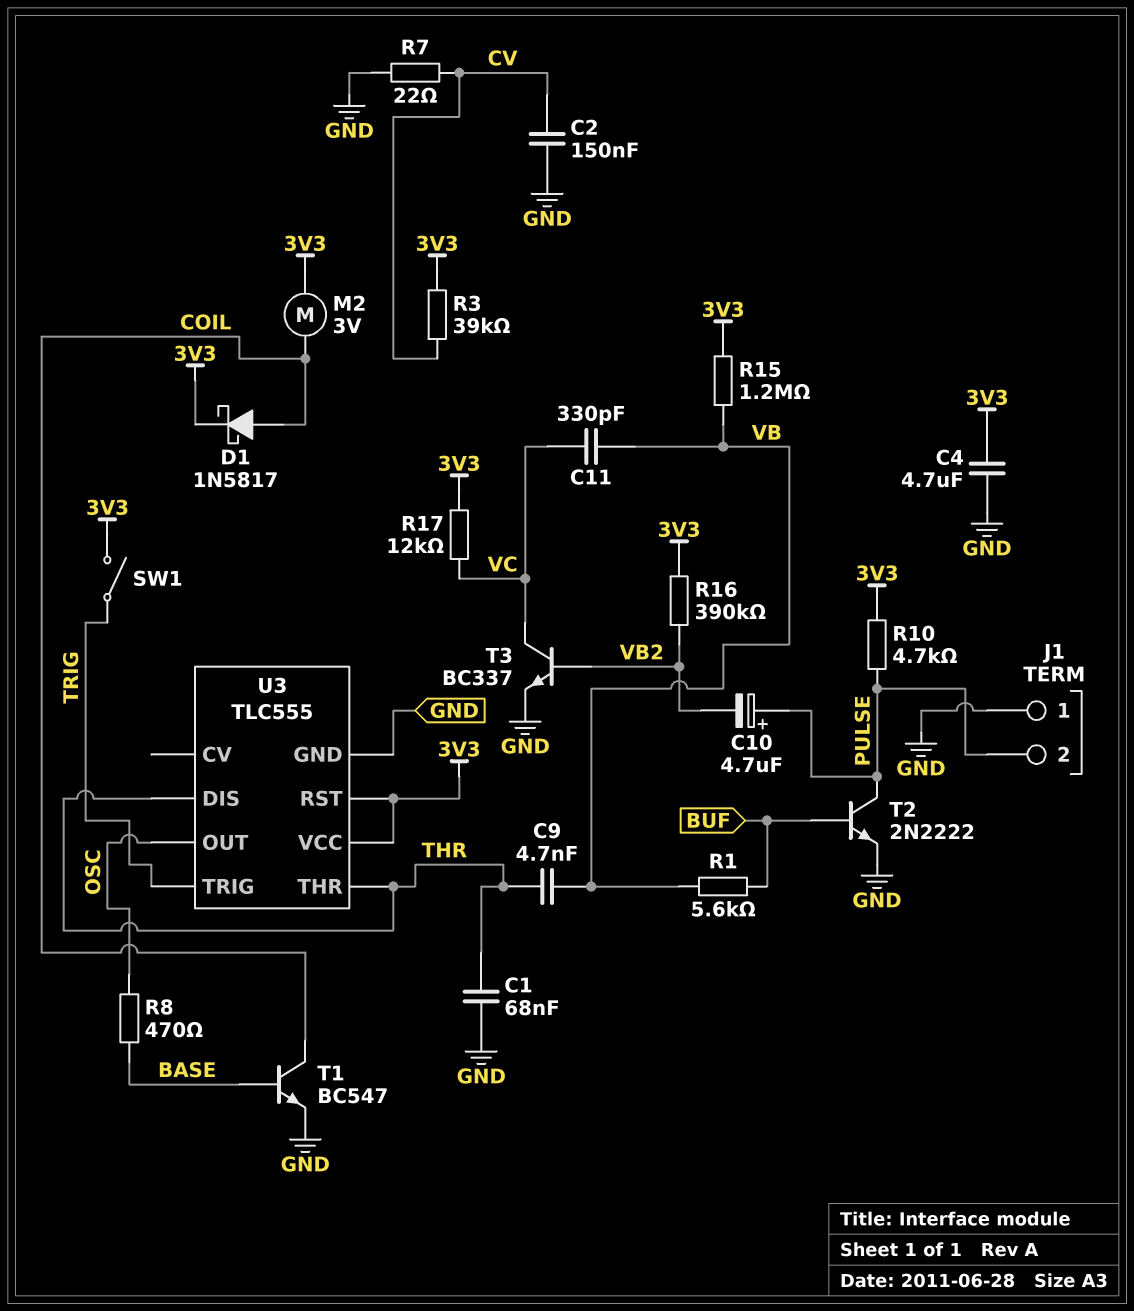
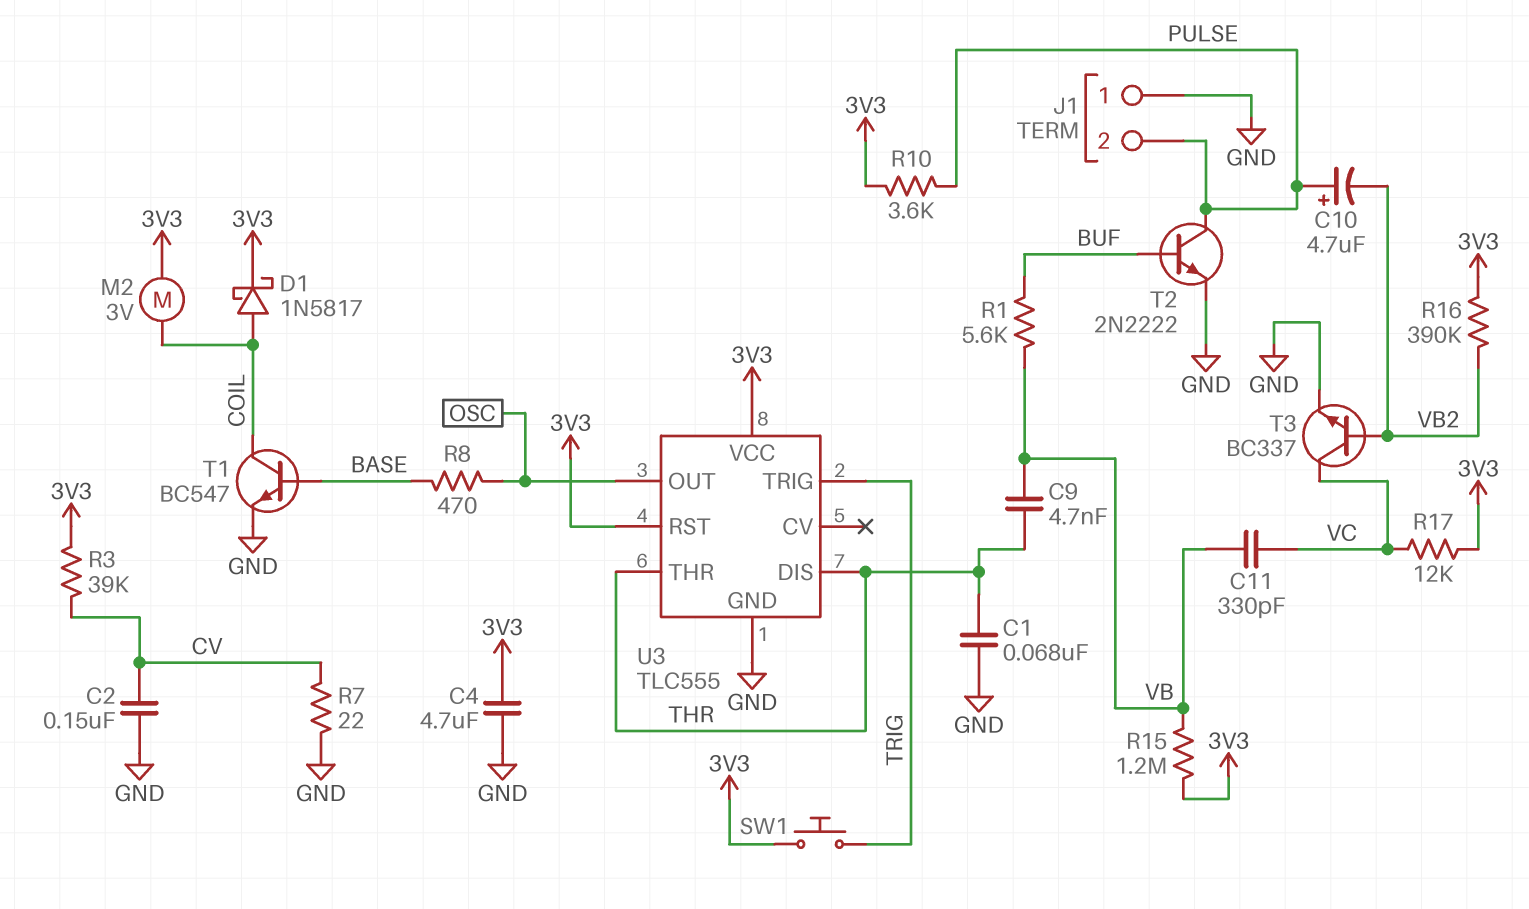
R10: 4.7k (3V3, PULSE) -> 3.6k (3V3, PULSE)
SW1: switch (3V3, TRIG) -> button (3V3, TRIG)

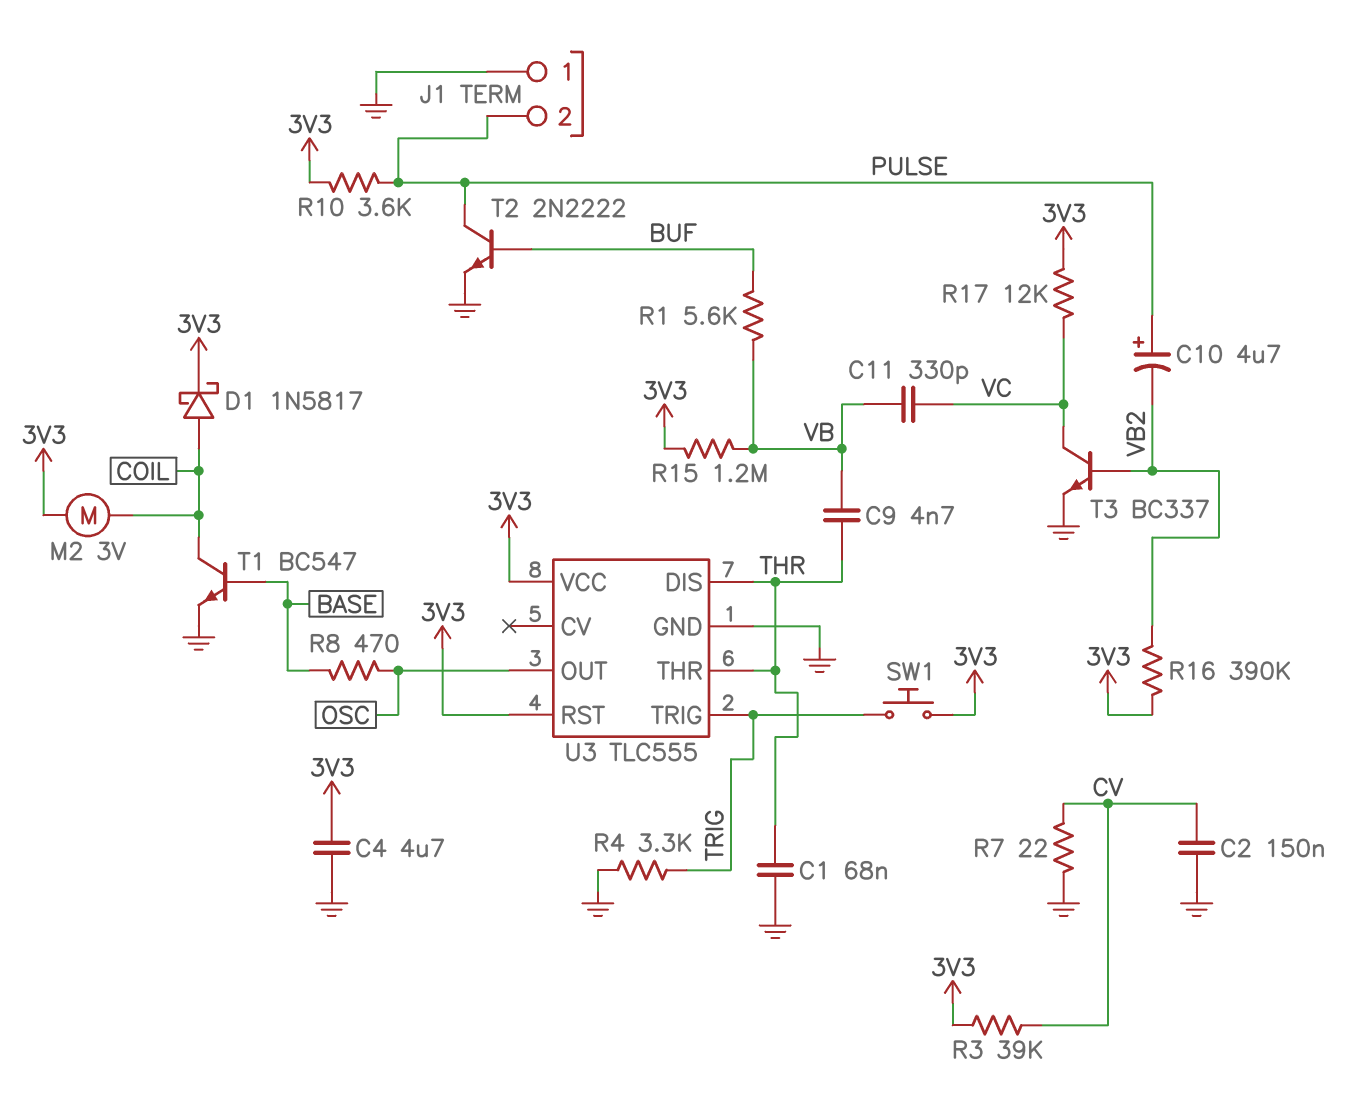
R4: none -> 3.3k (GND, TRIG)

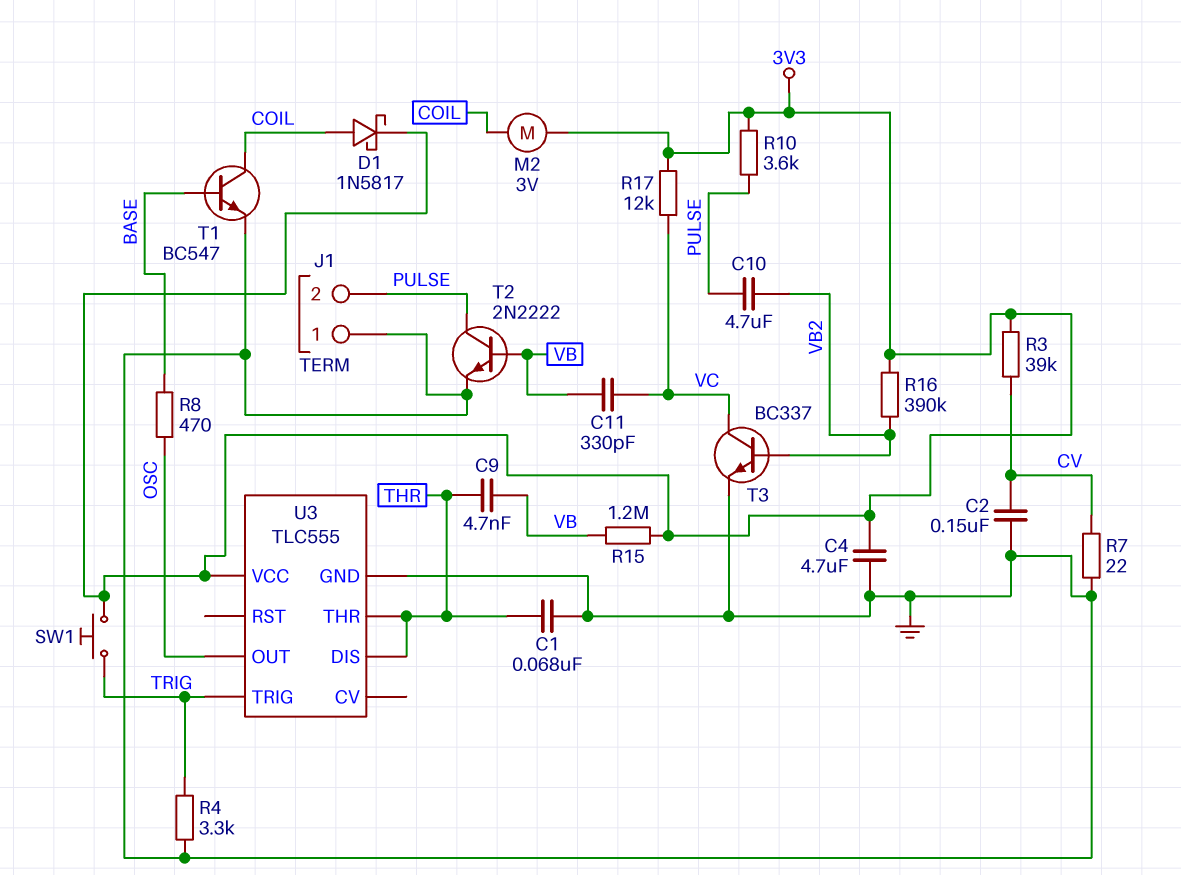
C10: 4.7uF (plus PULSE, minus VB2) -> 4.7uF (PULSE, VB2)
R1: 5.6k (BUF, VB) -> none
T2: NPN 2N2222 (B BUF, C PULSE, E GND) -> NPN 2N2222 (B VB, C PULSE, E GND)
U3 pin RST: 3V3 -> none

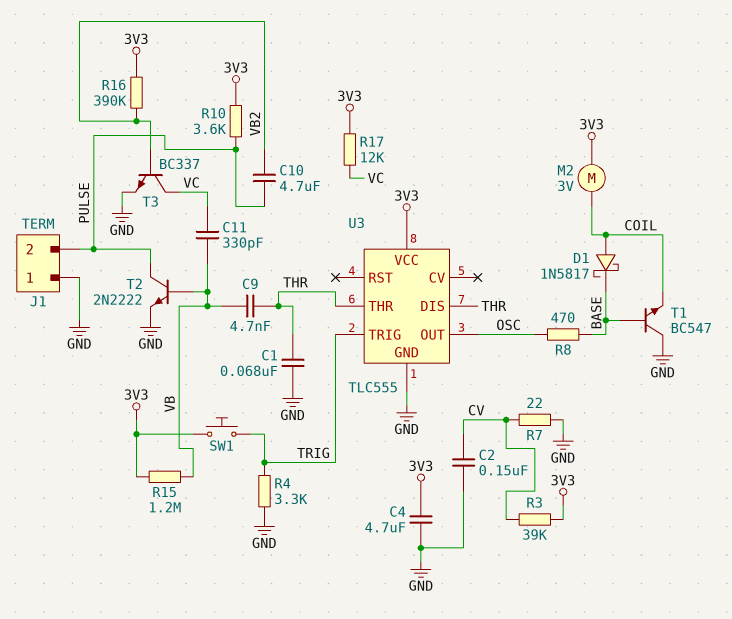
D1: schottky 1N5817 (A COIL, K 3V3) -> schottky 1N5817 (A COIL, K BASE)
T1: NPN BC547 (B BASE, C COIL, E GND) -> NPN BC547 (B BASE, C GND, E COIL)

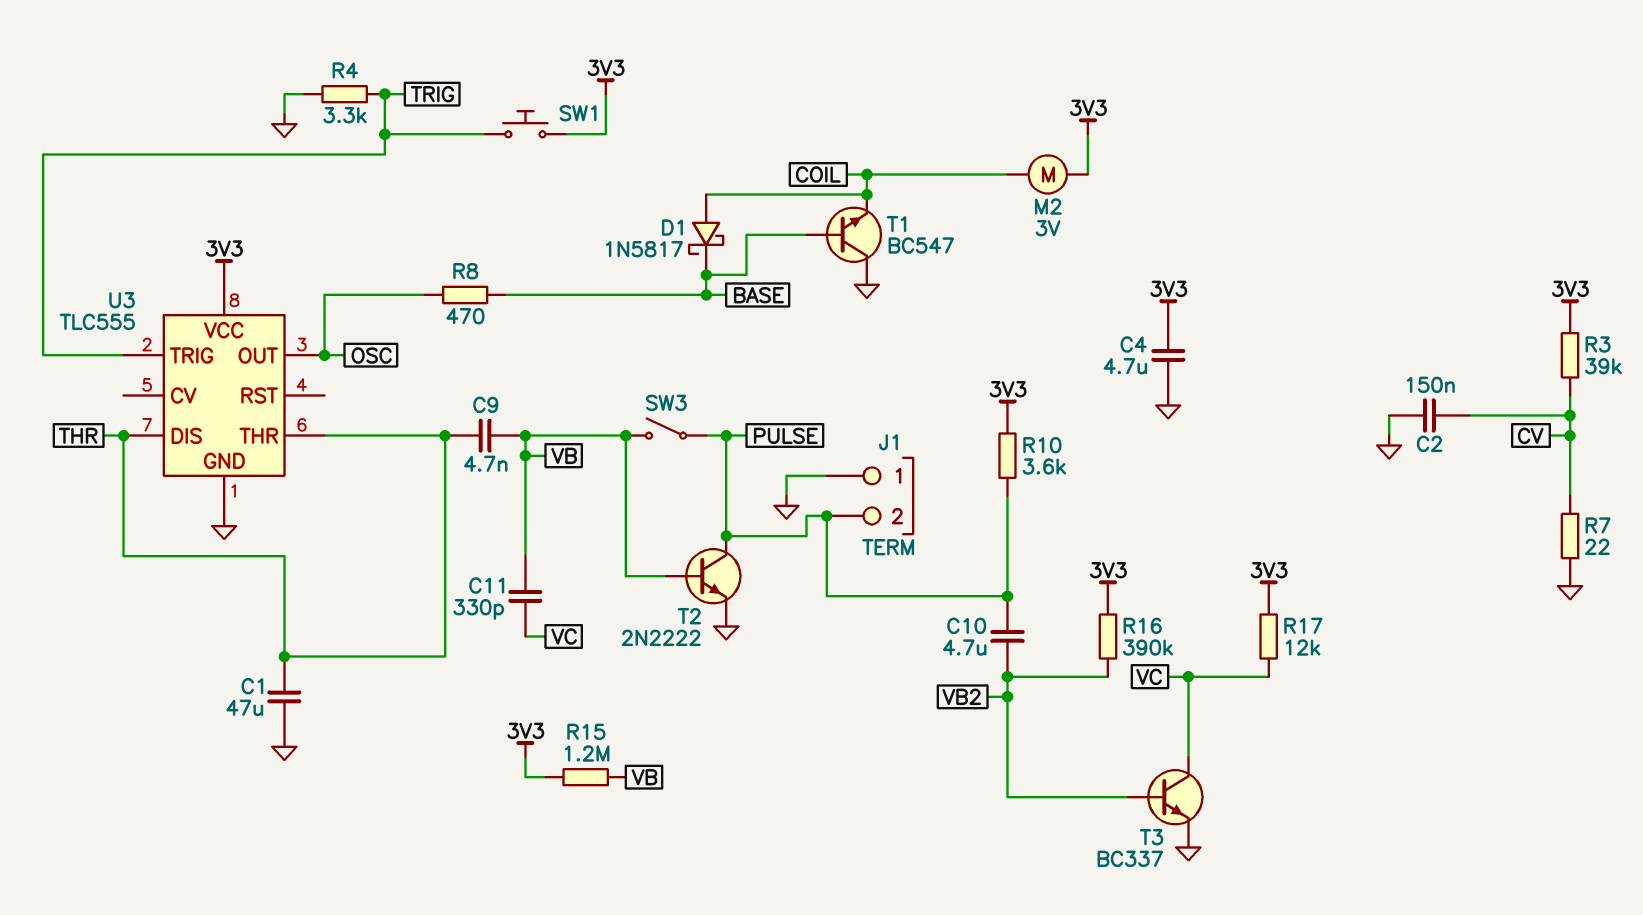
C1: 68nF (GND, THR) -> 47uF (GND, THR)
SW3: none -> switch (PULSE, VB)

